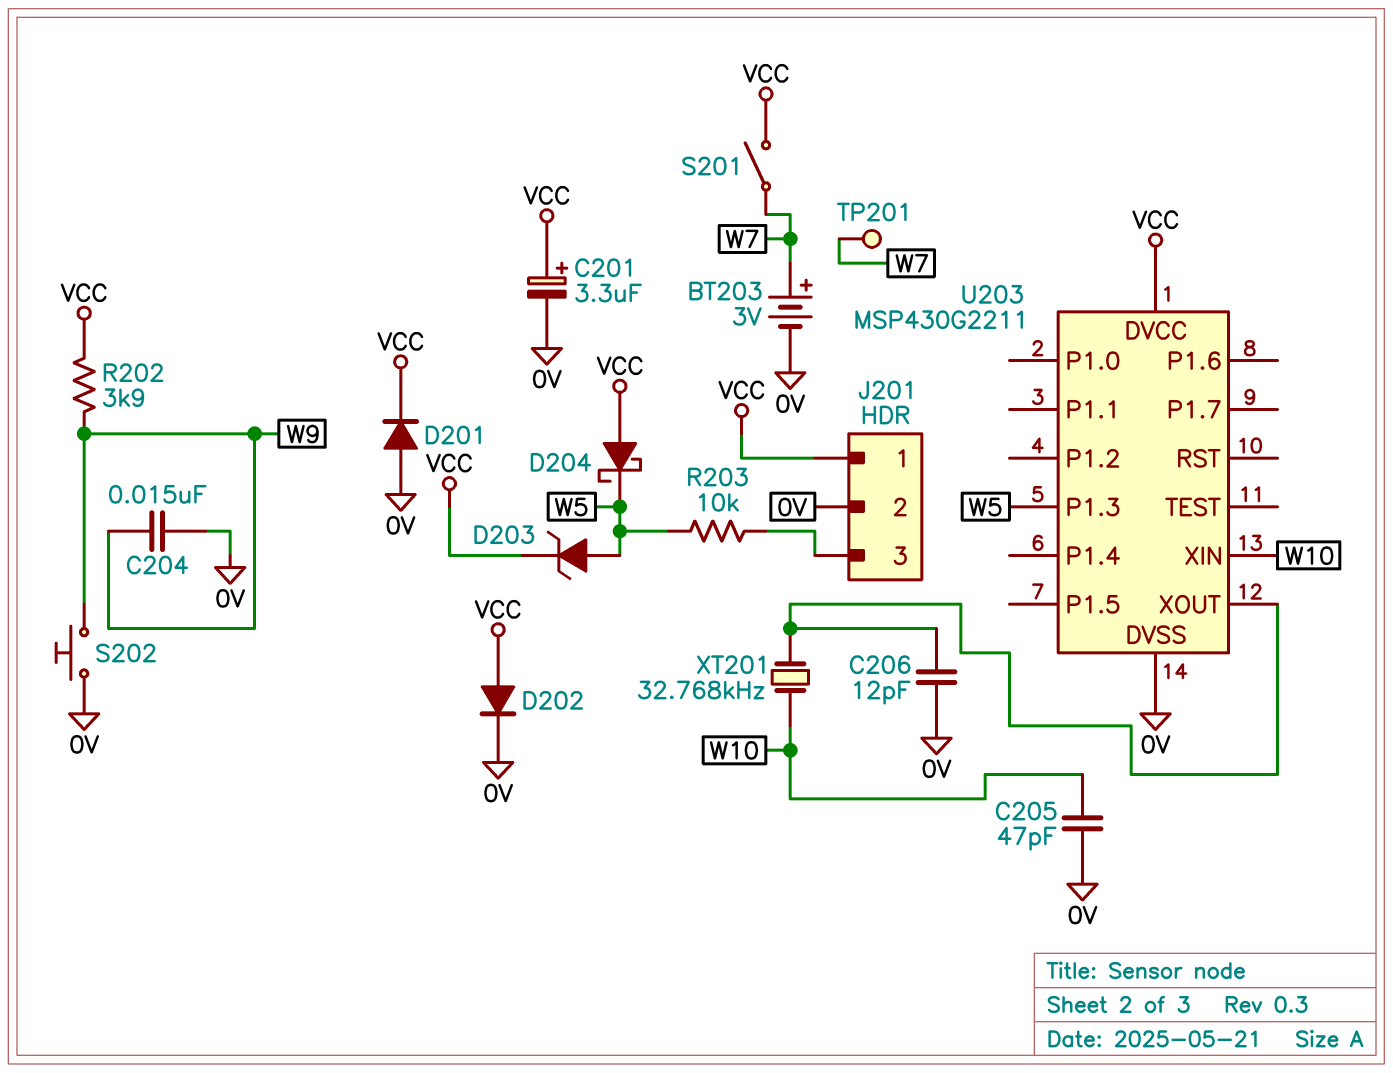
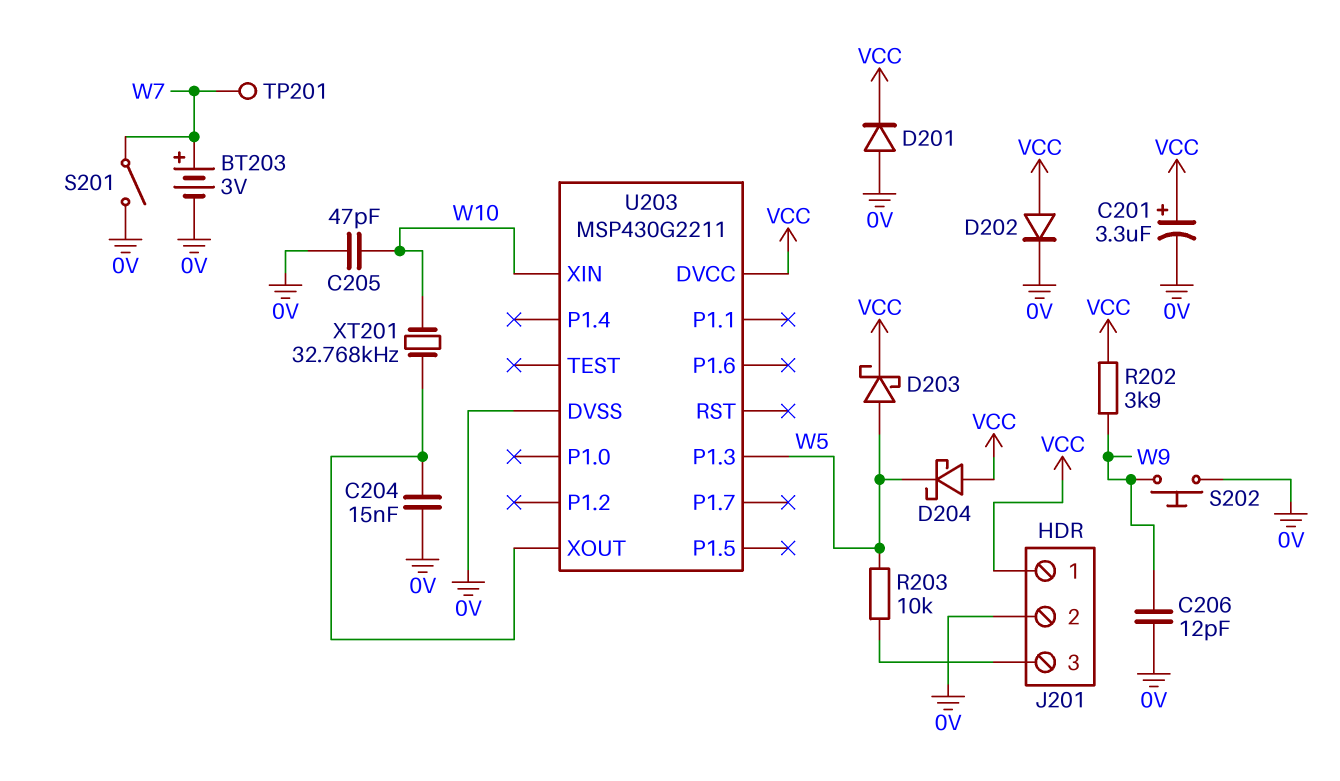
C204: 15nF (0V, W9) -> 15nF (0V, U203/XOUT)
C206: 12pF (0V, U203/XOUT) -> 12pF (0V, W9)
D203: zener (A W5, K VCC) -> schottky (A W5, K VCC)
S201: switch (VCC, W7) -> switch (0V, W7)

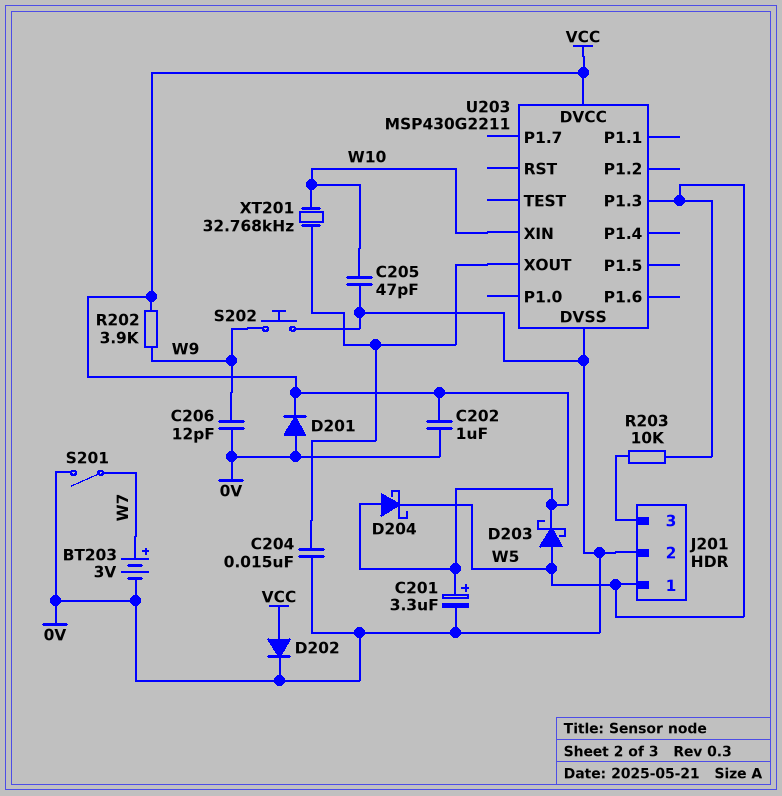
C202: none -> 1uF (0V, VCC)
J201 pin 1: VCC -> W5
TP201: test point (W7) -> none

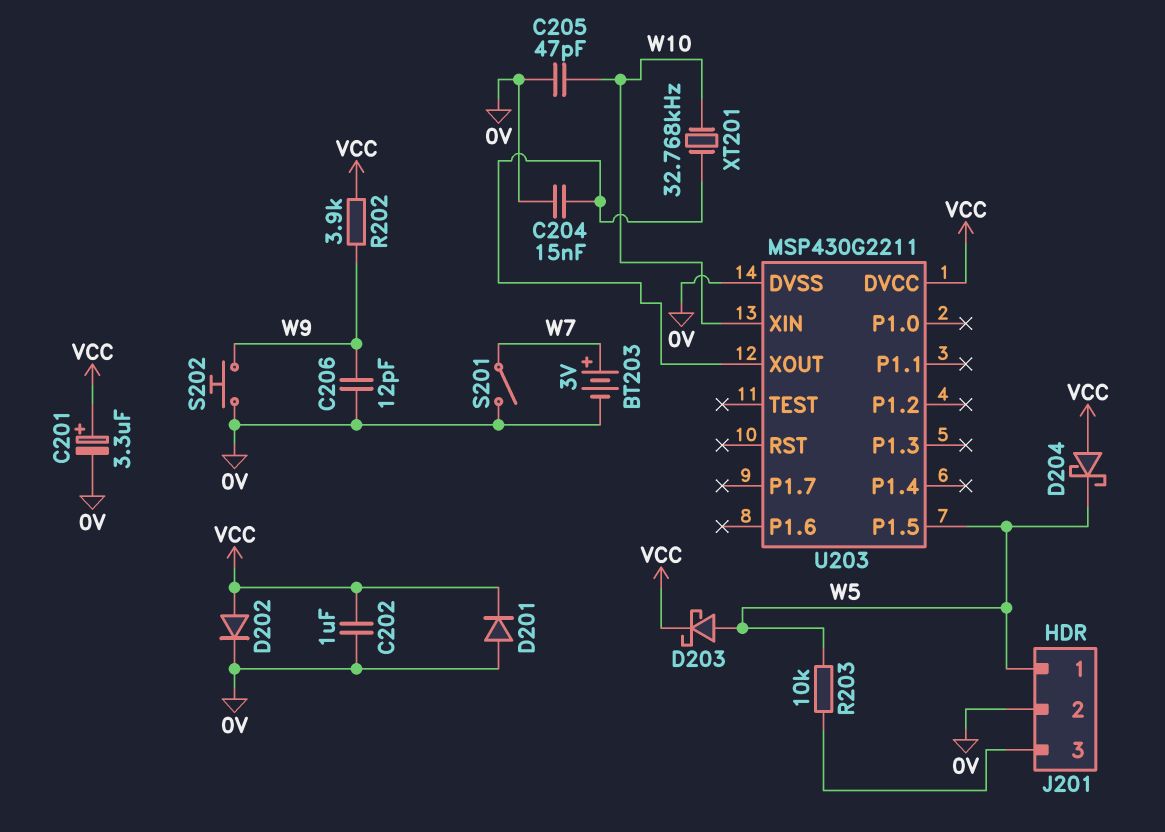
U203 pin P1.3: W5 -> none
U203 pin P1.5: none -> W5

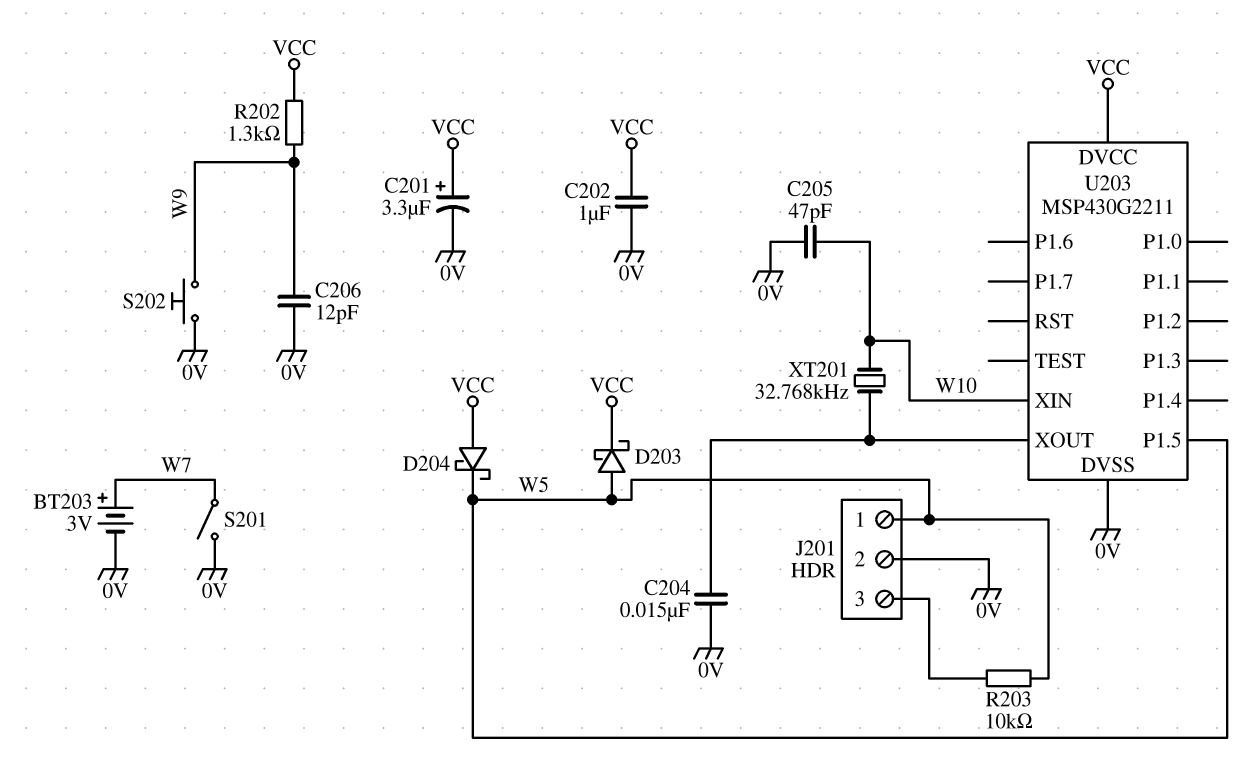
D201: diode (A 0V, K VCC) -> none
D202: diode (A VCC, K 0V) -> none
R202: 3.9k (VCC, W9) -> 1.3k (VCC, W9)

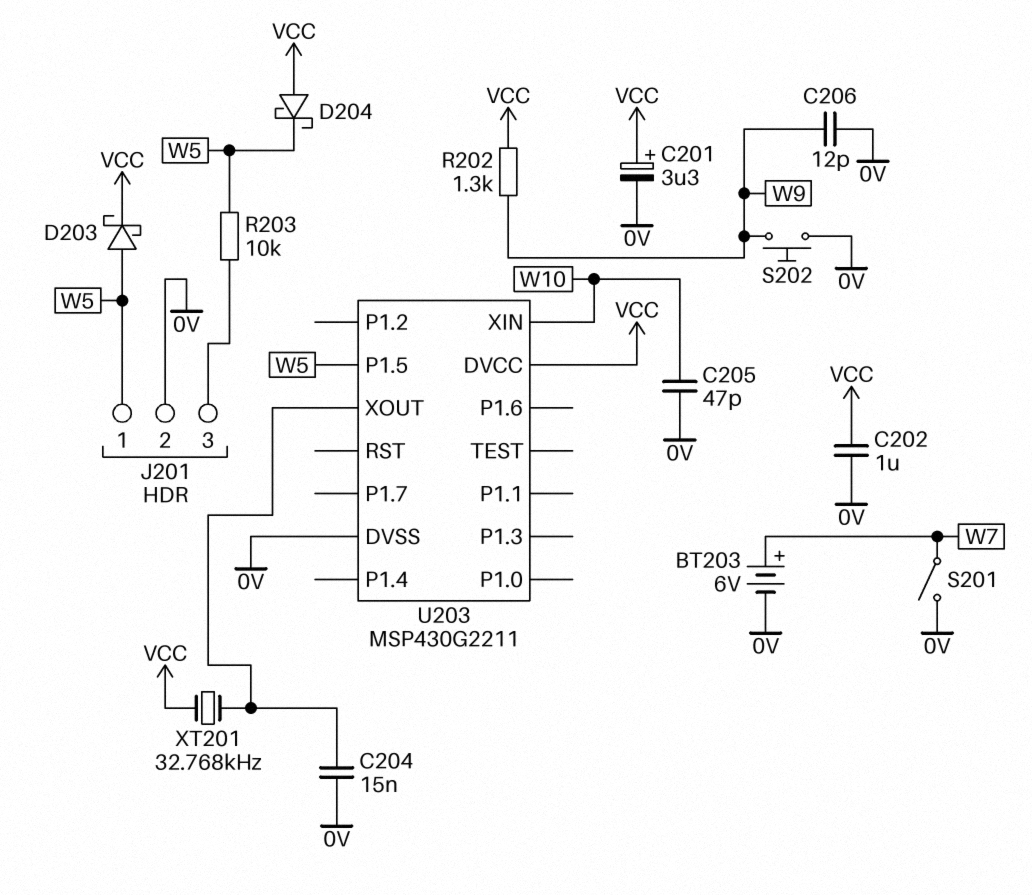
BT203: 3V (plus W7, minus 0V) -> 6V (plus W7, minus 0V)
XT201: 32.768kHz (U203/XOUT, W10) -> 32.768kHz (U203/XOUT, VCC)

